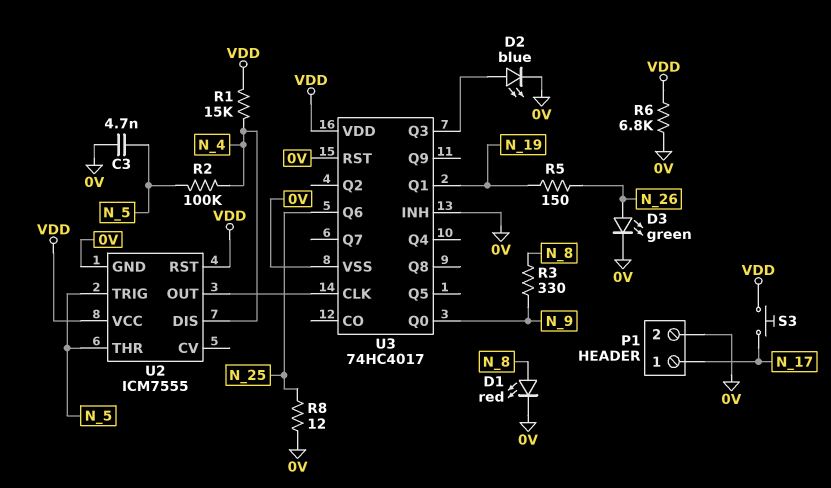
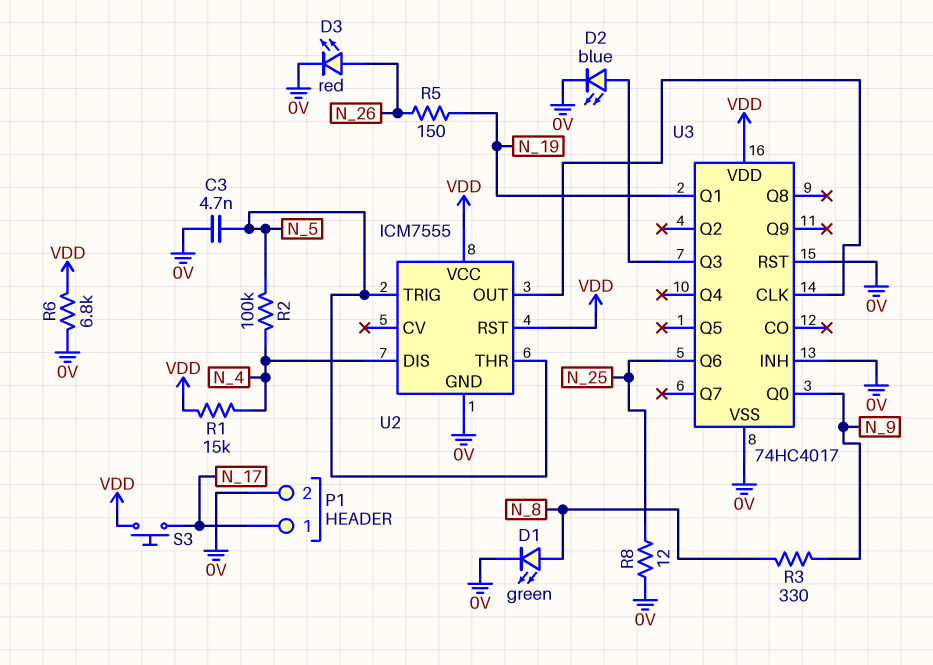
D1: LED red (A N_8, K 0V) -> LED green (A N_8, K 0V)
D3: LED green (A N_26, K 0V) -> LED red (A N_26, K 0V)

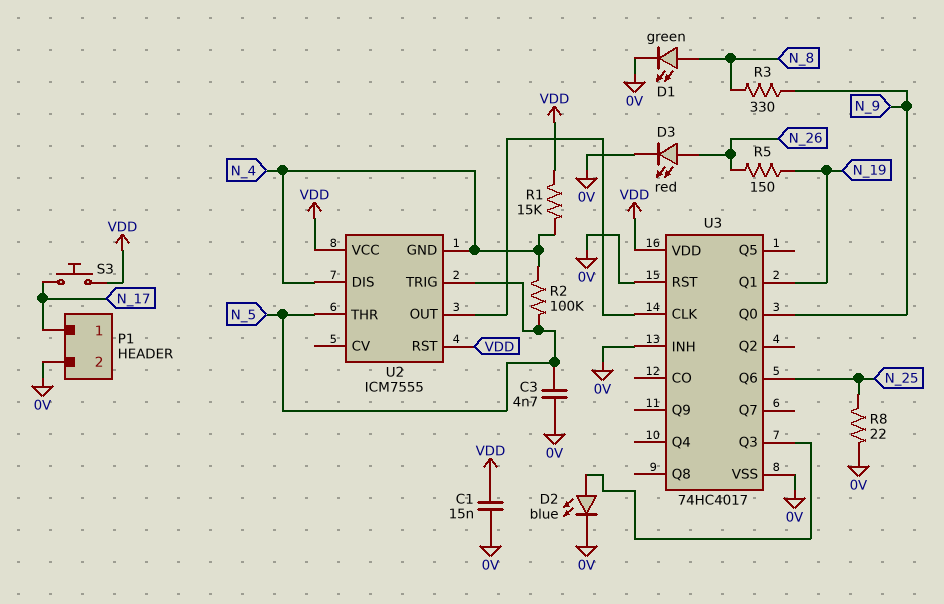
C1: none -> 15nF (0V, VDD)
R6: 6.8k (0V, VDD) -> none
R8: 12 (0V, N_25) -> 22 (0V, N_25)
U2 pin GND: 0V -> N_4

